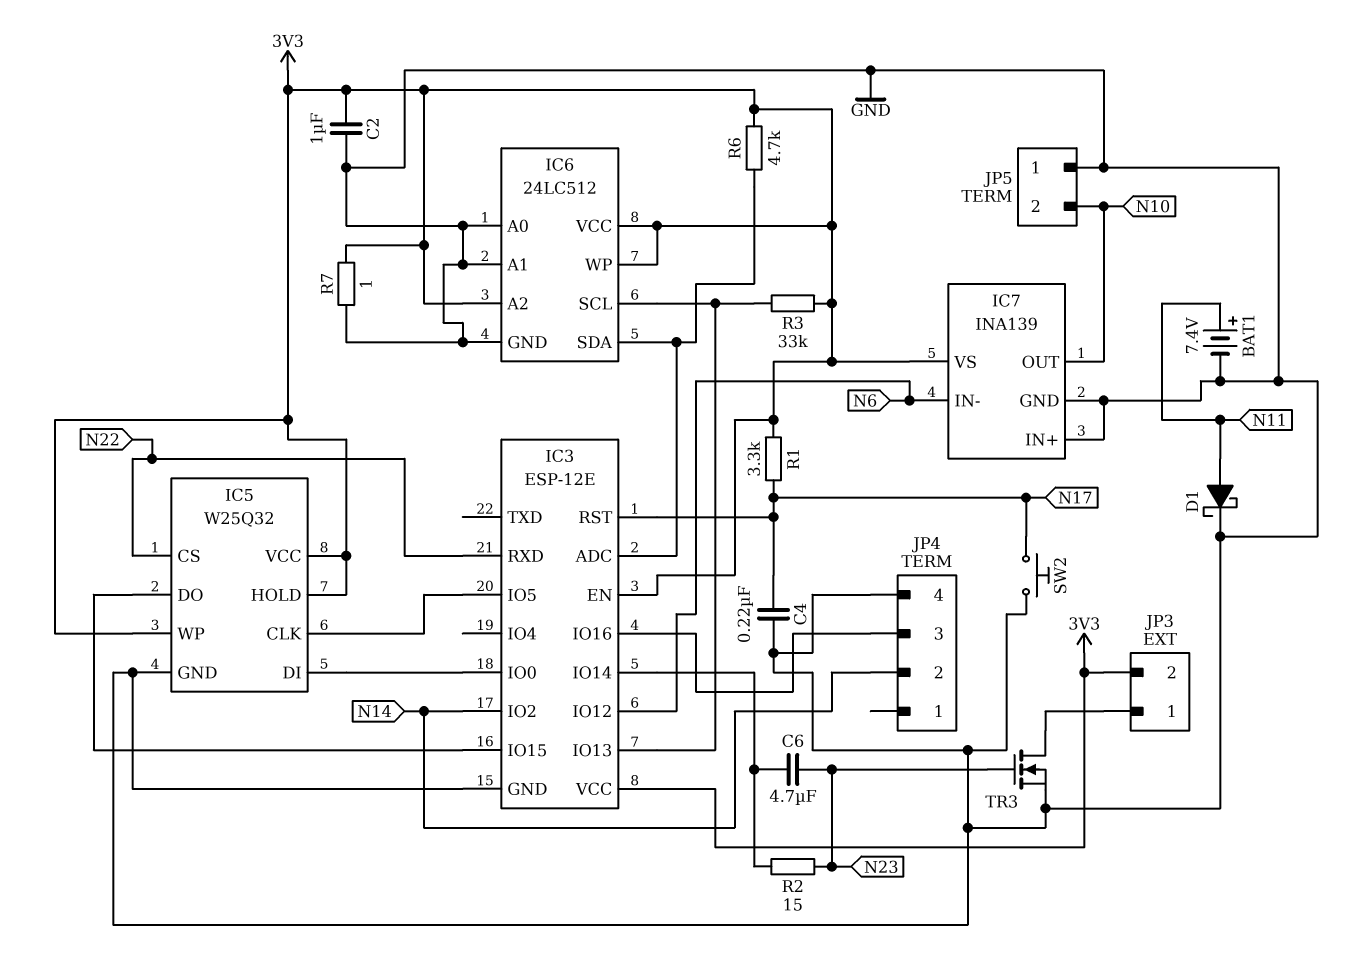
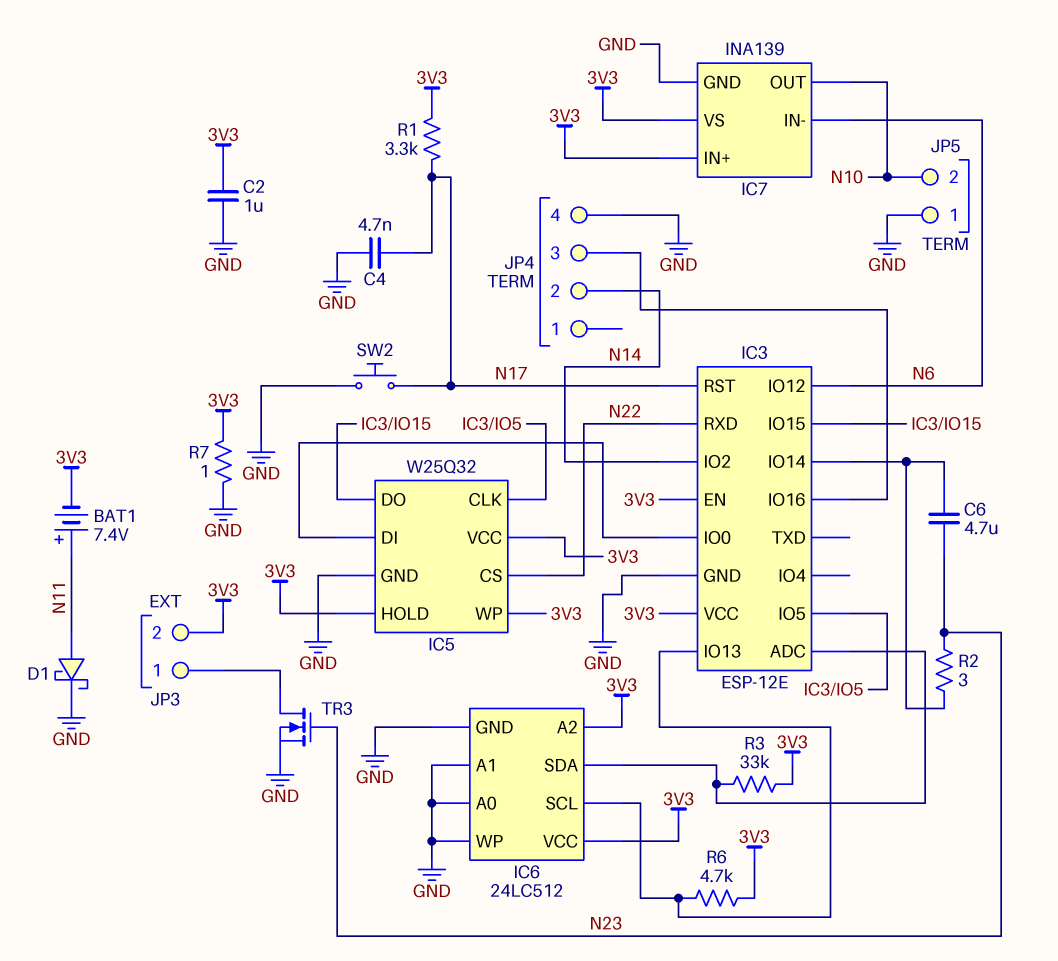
BAT1: 7.4V (plus N11, minus GND) -> 7.4V (plus N11, minus 3V3)
C4: 220nF (GND, N17) -> 4.7nF (GND, N17)
IC6 pin WP: 3V3 -> GND
IC7 pin IN+: GND -> 3V3
R2: 15 (IC3/IO14, N23) -> 3 (IC3/IO14, N23)
R3: 33k (3V3, IC3/IO13) -> 33k (3V3, IC3/ADC)
R6: 4.7k (3V3, IC3/ADC) -> 4.7k (3V3, IC3/IO13)

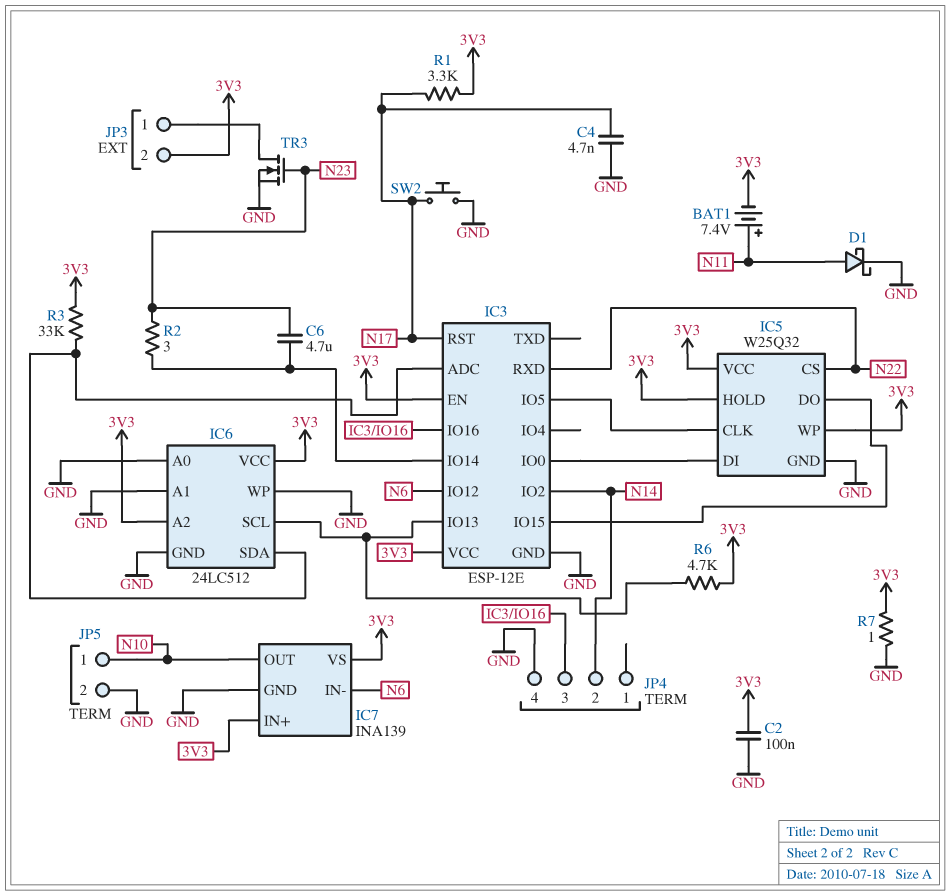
C2: 1uF (3V3, GND) -> 100nF (3V3, GND)
JP5 pin 1: GND -> N10
JP5 pin 2: N10 -> GND

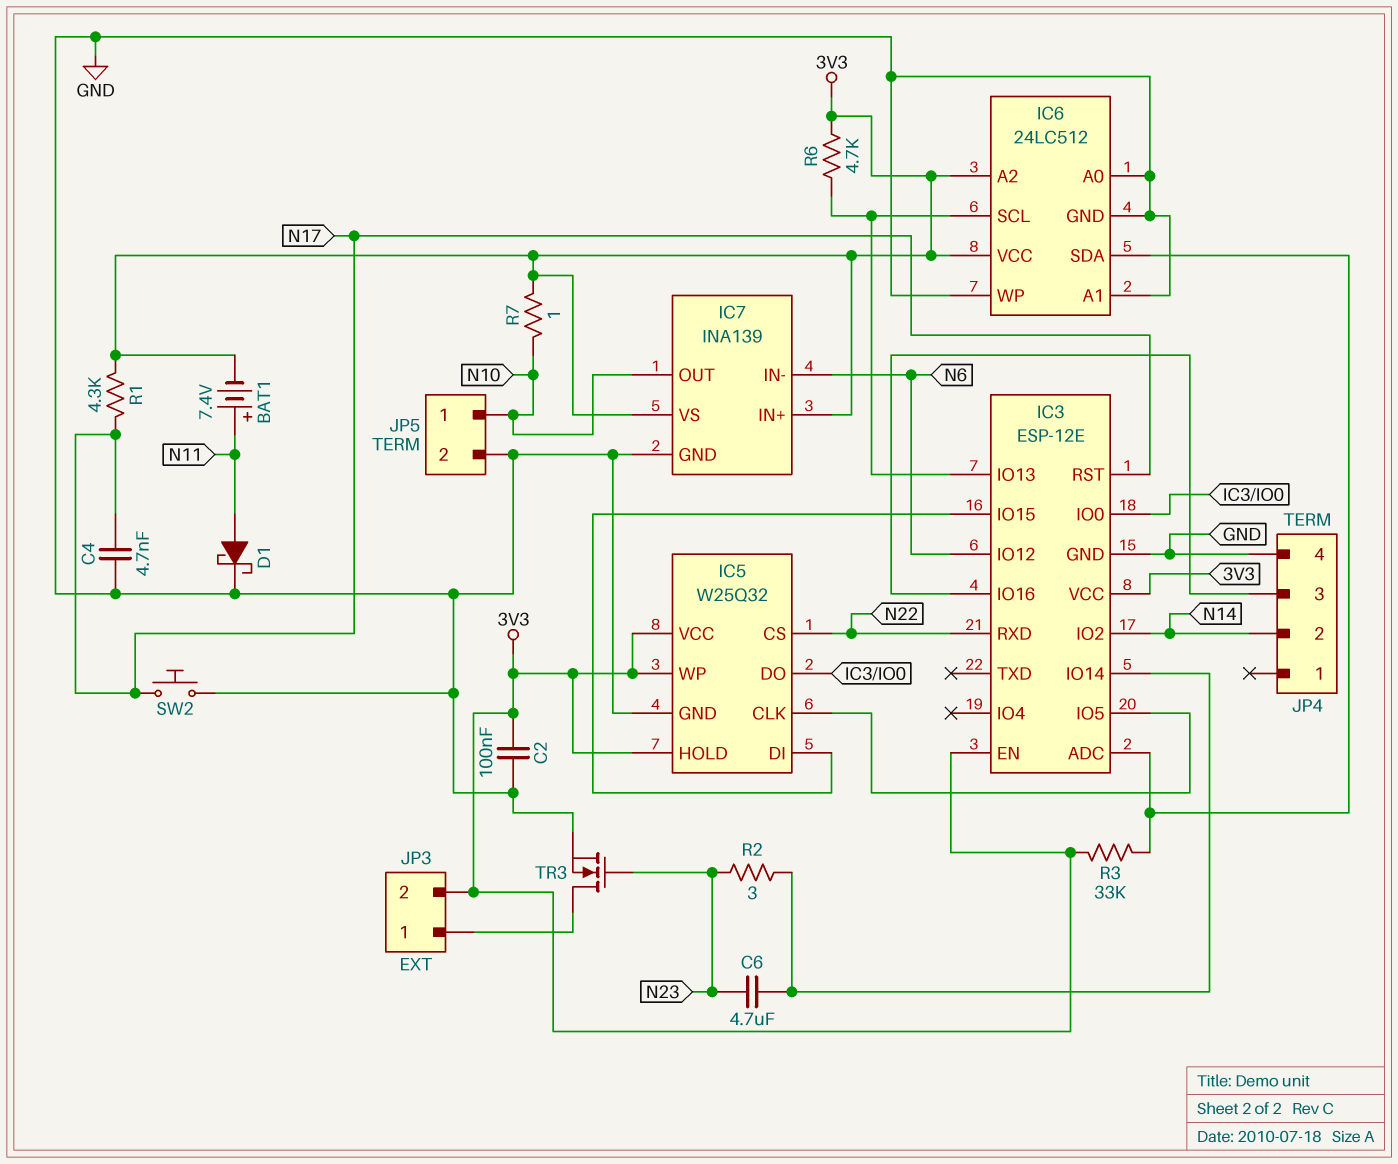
IC5 pin DI: IC3/IO0 -> IC3/IO15
IC5 pin DO: IC3/IO15 -> IC3/IO0
R1: 3.3k (3V3, N17) -> 4.3k (3V3, N17)
R7: 1 (3V3, GND) -> 1 (3V3, N10)

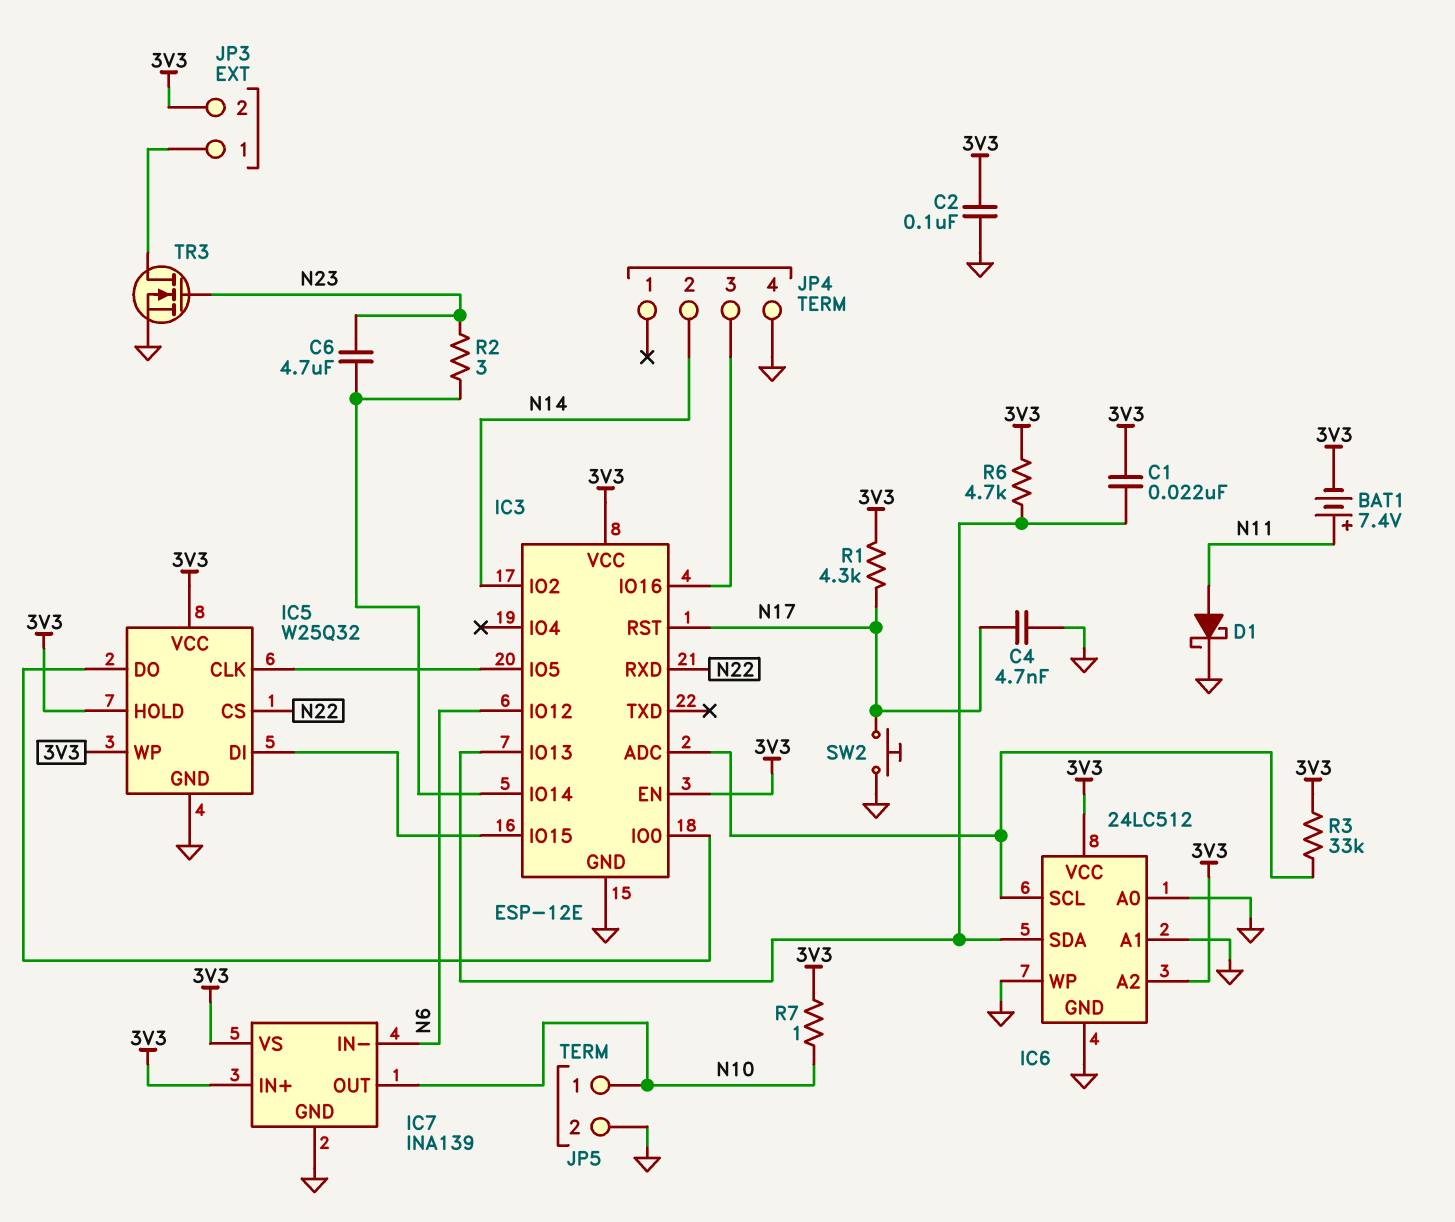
C1: none -> 22nF (3V3, IC3/IO13)
IC6 pin SCL: IC3/IO13 -> IC3/ADC
IC6 pin SDA: IC3/ADC -> IC3/IO13

